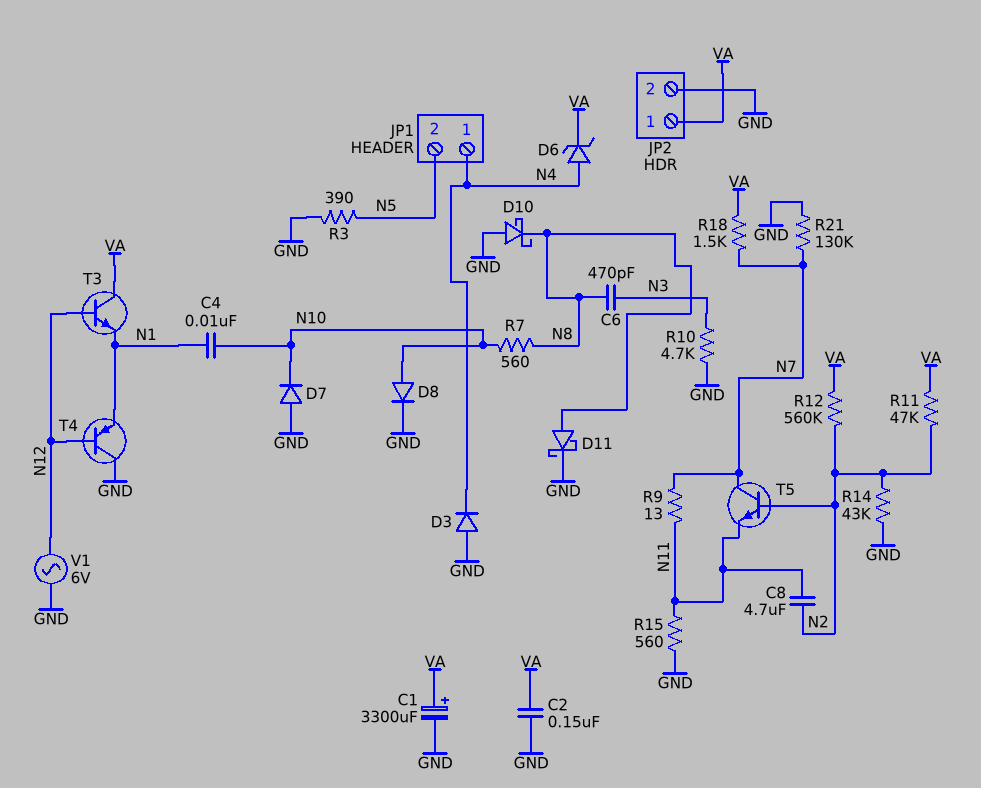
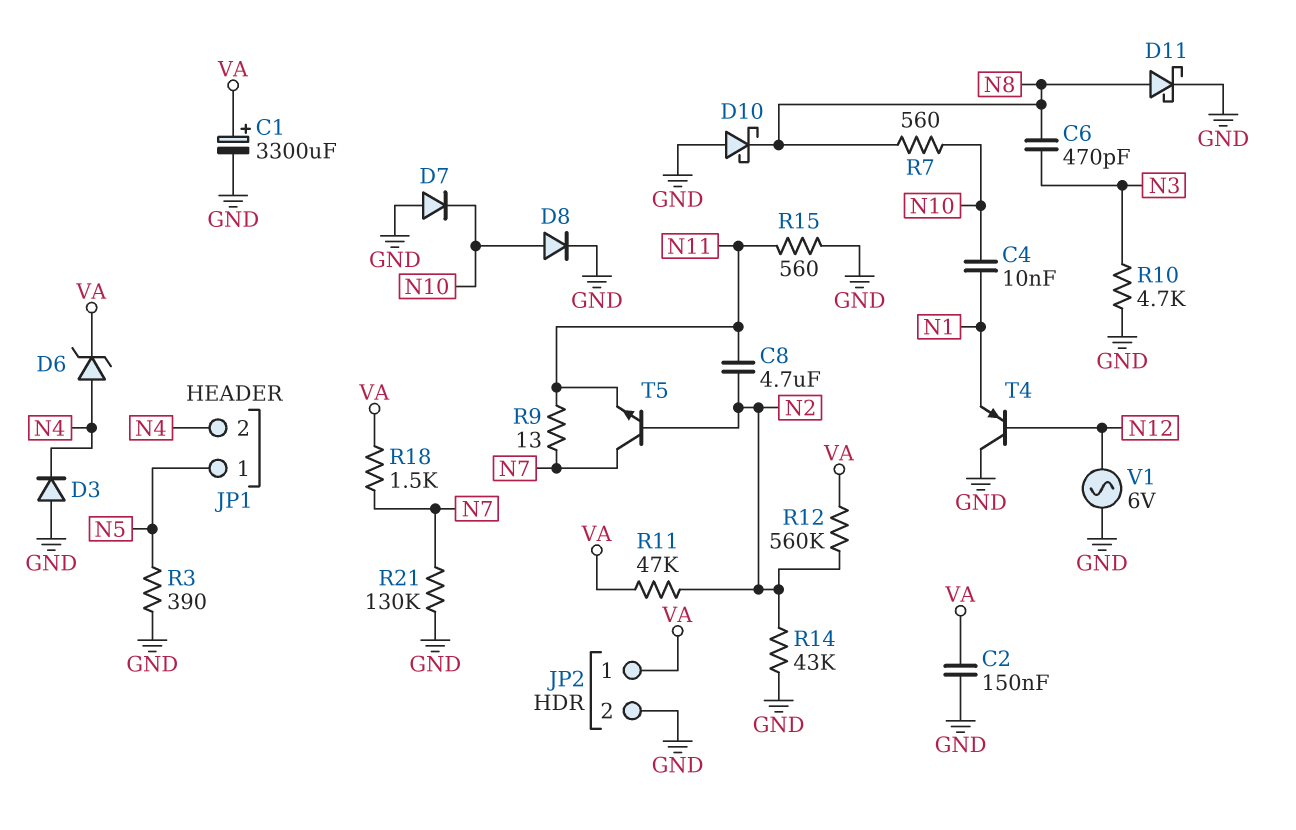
JP1 pin 1: N4 -> N5
JP1 pin 2: N5 -> N4
T3: NPN (B N12, C VA, E N1) -> none

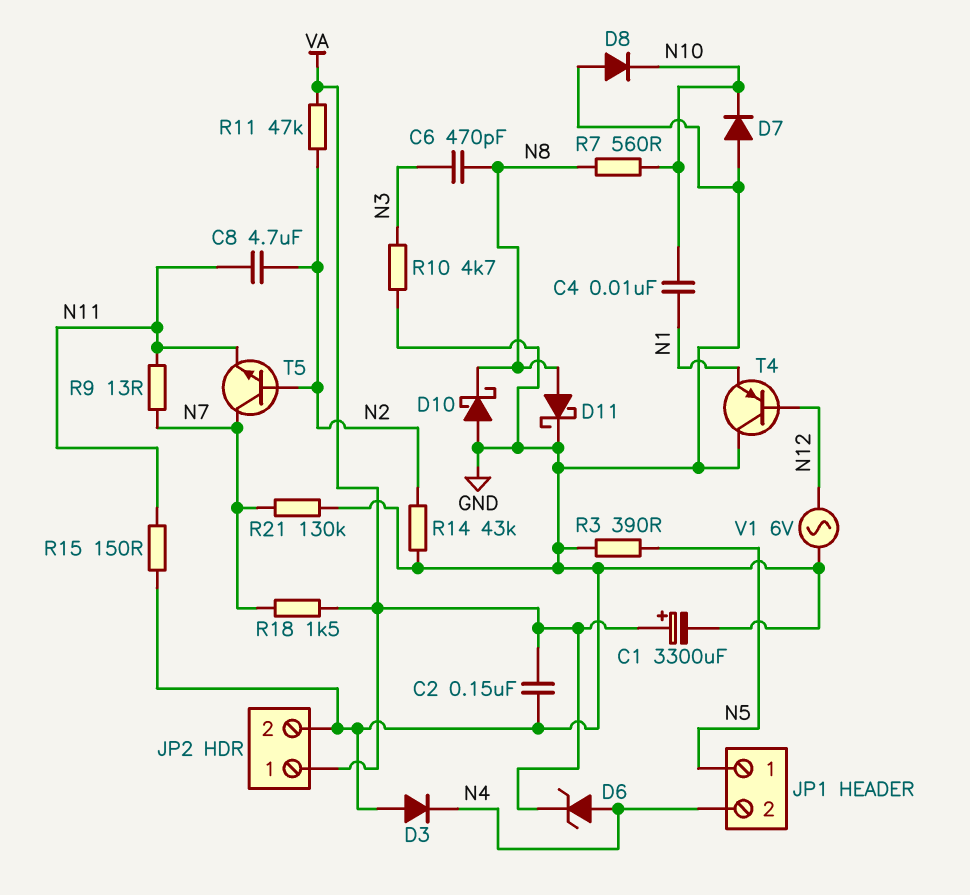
D8: diode (A N10, K GND) -> diode (A GND, K N10)
R12: 560k (N2, VA) -> none
R15: 560 (GND, N11) -> 150 (GND, N11)

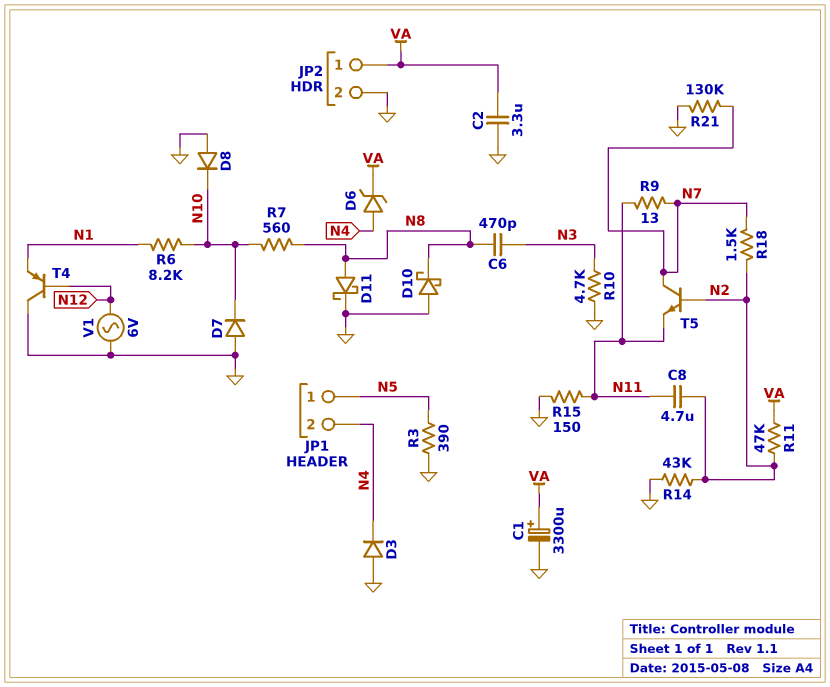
C2: 150nF (GND, VA) -> 3.3uF (GND, VA)
C4: 10nF (N1, N10) -> none
R6: none -> 8.2k (N1, N10)
R18: 1.5k (N7, VA) -> 1.5k (N2, N7)

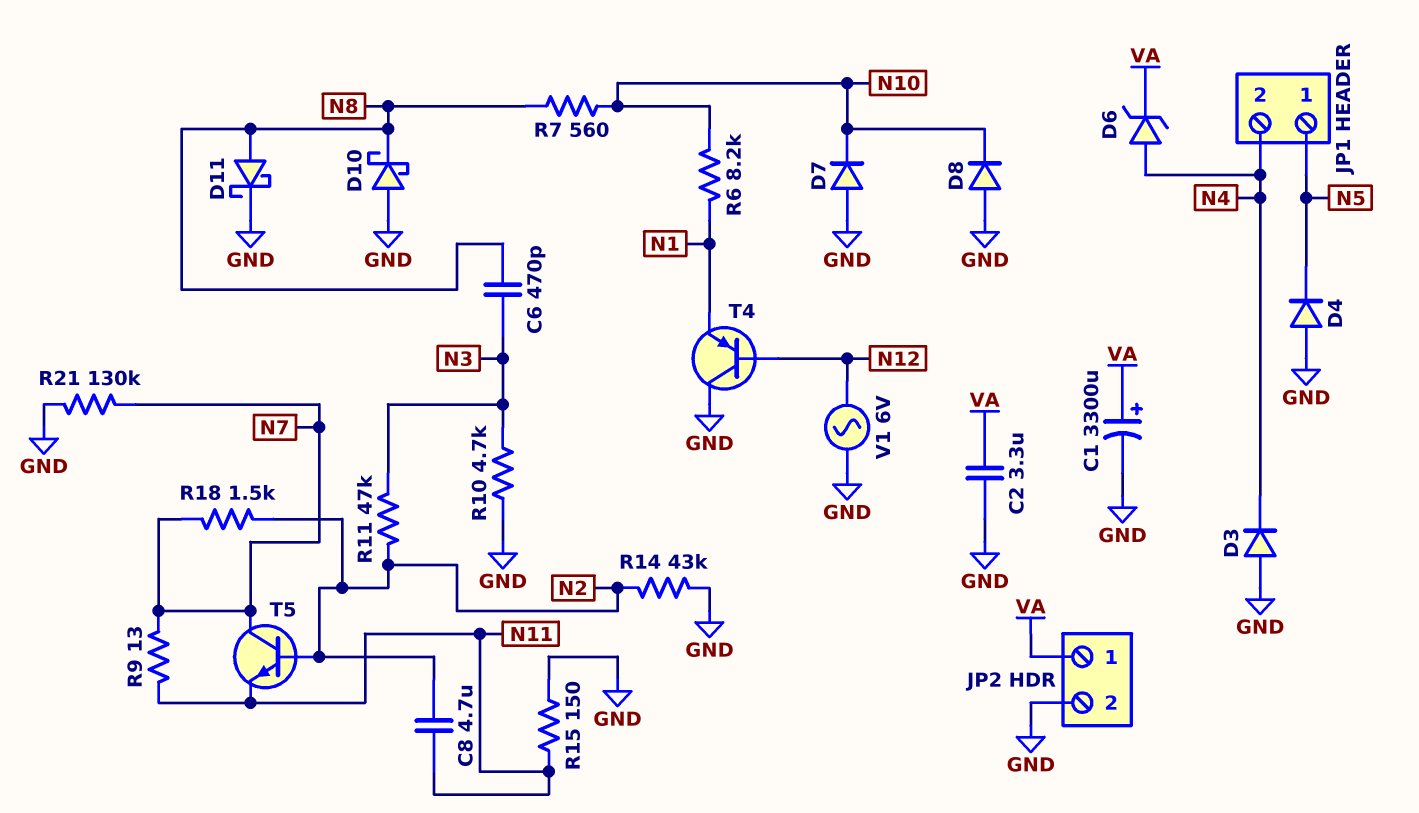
D4: none -> diode (A GND, K N5)
R3: 390 (GND, N5) -> none
R11: 47k (N2, VA) -> 47k (N2, N3)

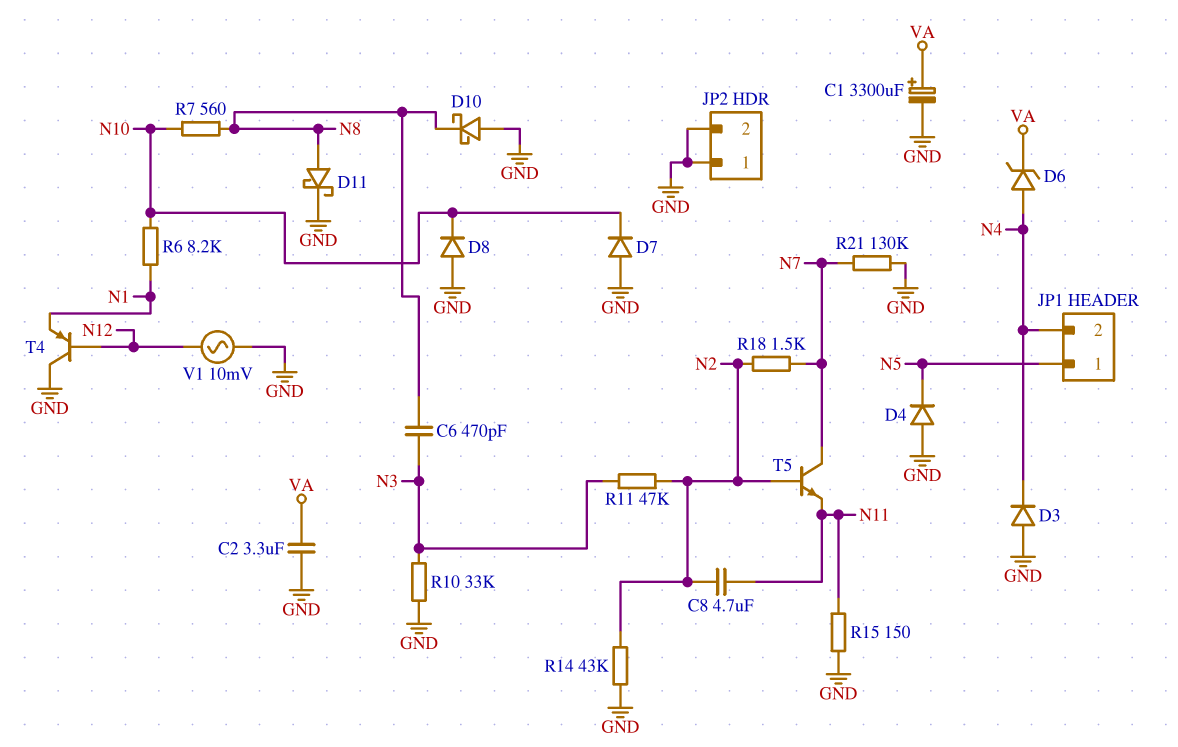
JP2 pin 1: VA -> GND
R9: 13 (N7, N11) -> none
R10: 4.7k (GND, N3) -> 33k (GND, N3)
V1: AC 6V (GND, N12) -> AC 10mV (GND, N12)

